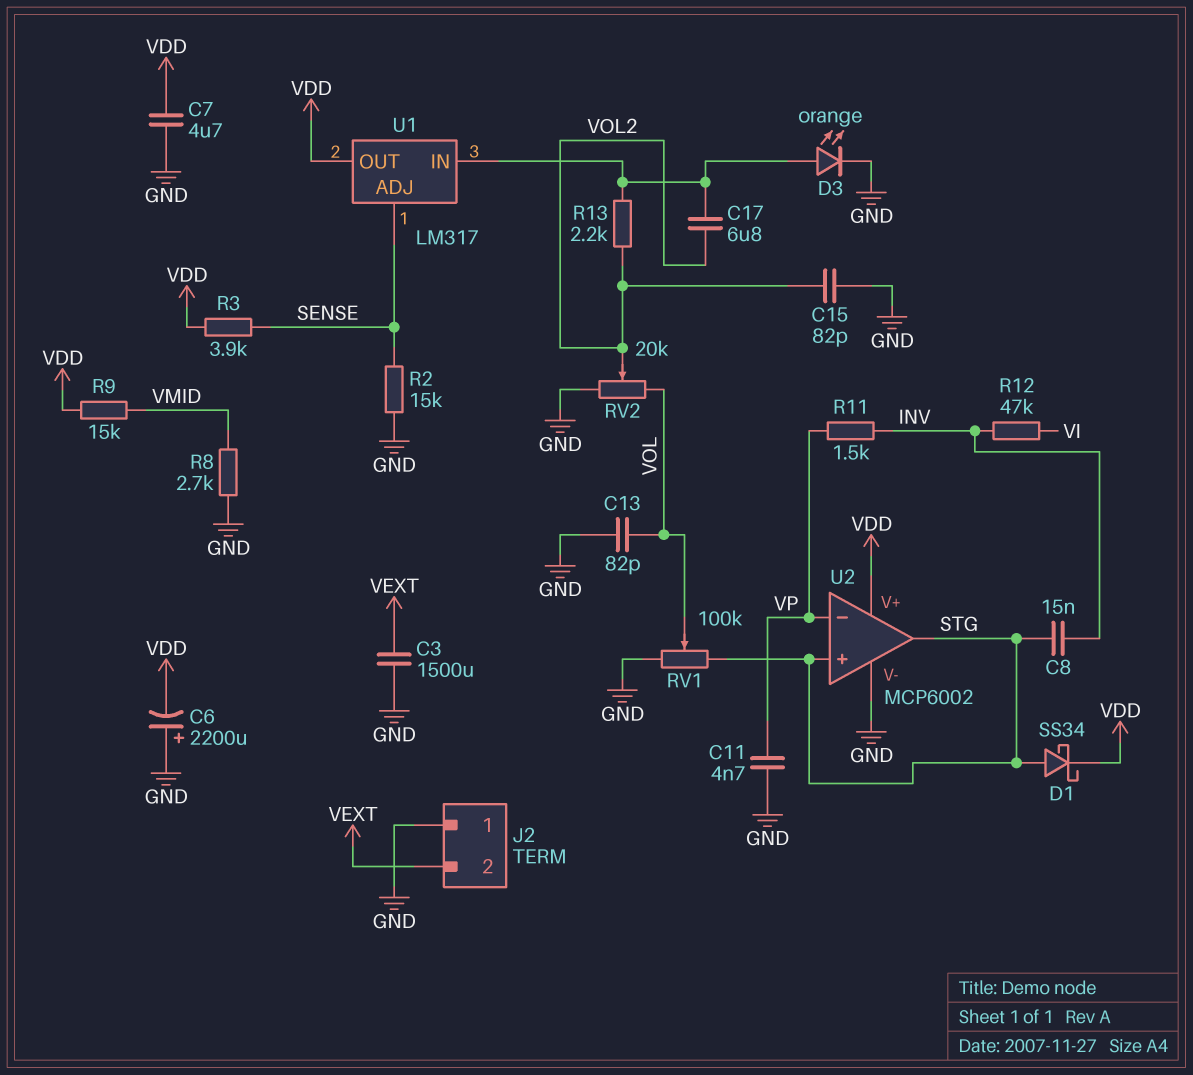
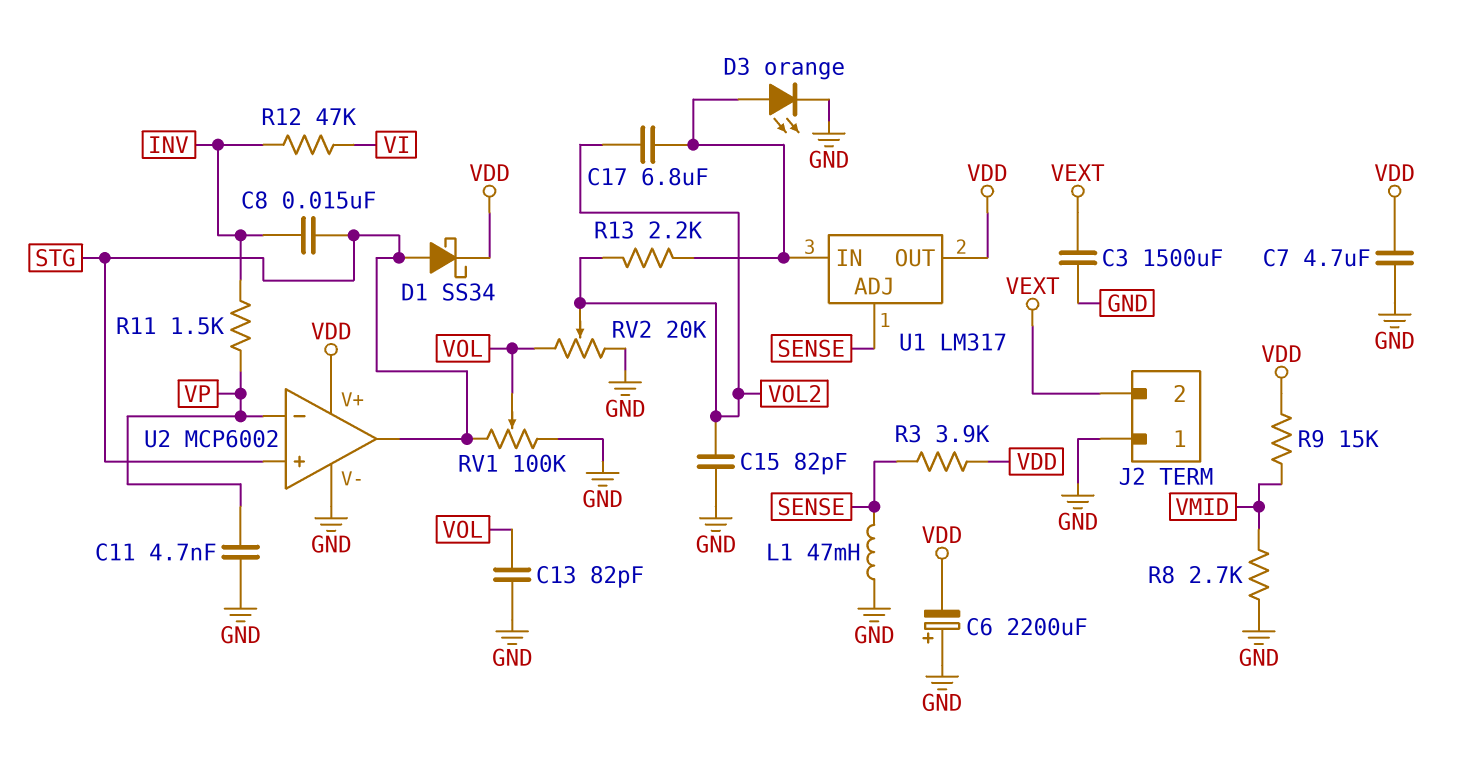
L1: none -> 47mH (GND, SENSE)
R2: 15k (GND, SENSE) -> none

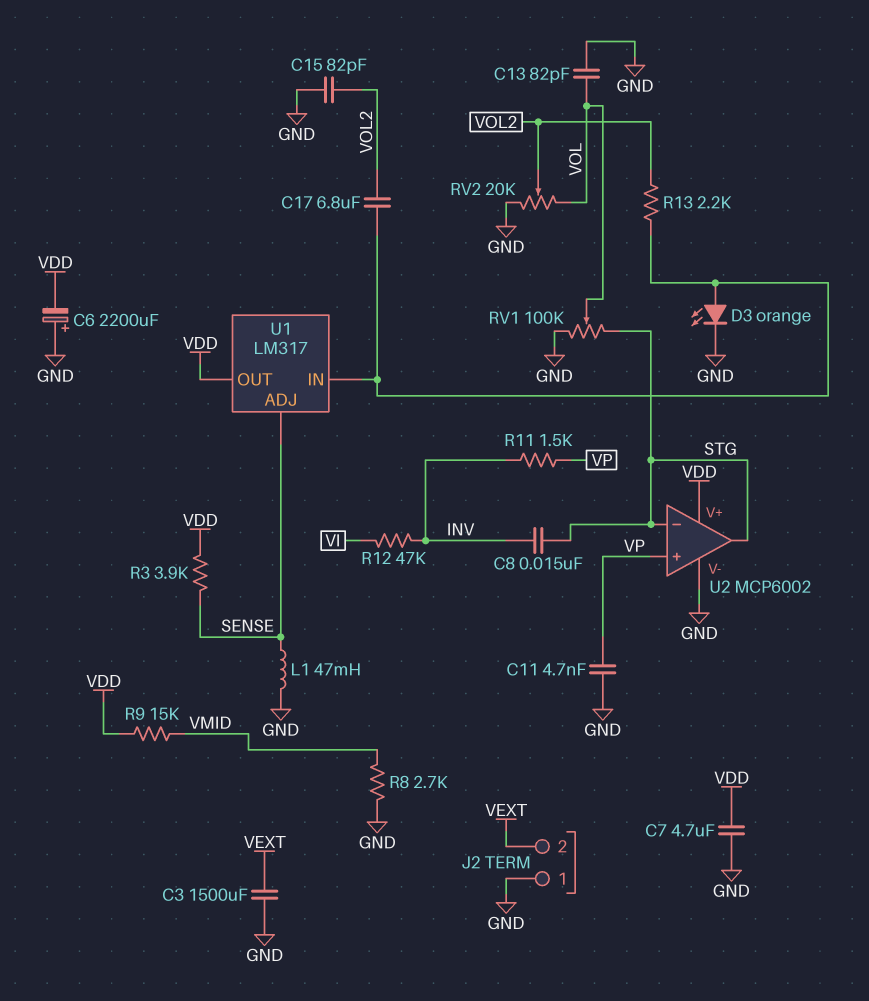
D1: schottky SS34 (A STG, K VDD) -> none
U2 pin in+: STG -> VP
U2 pin in-: VP -> STG

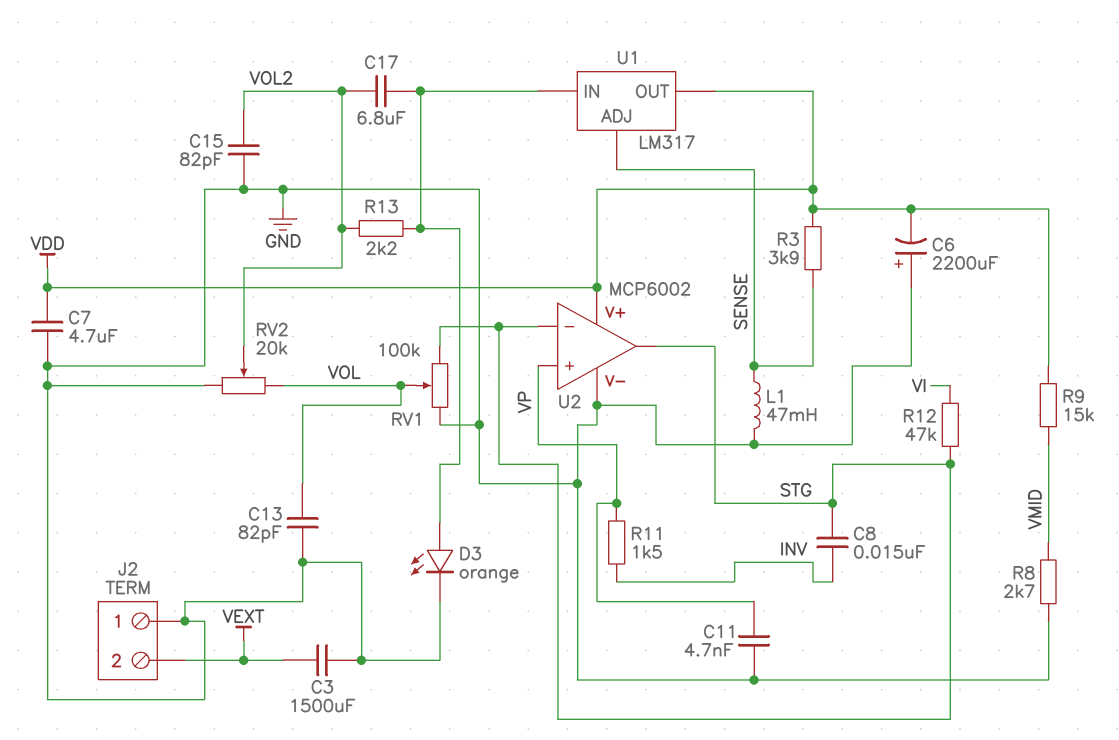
R12: 47k (INV, VI) -> 47k (STG, VI)

